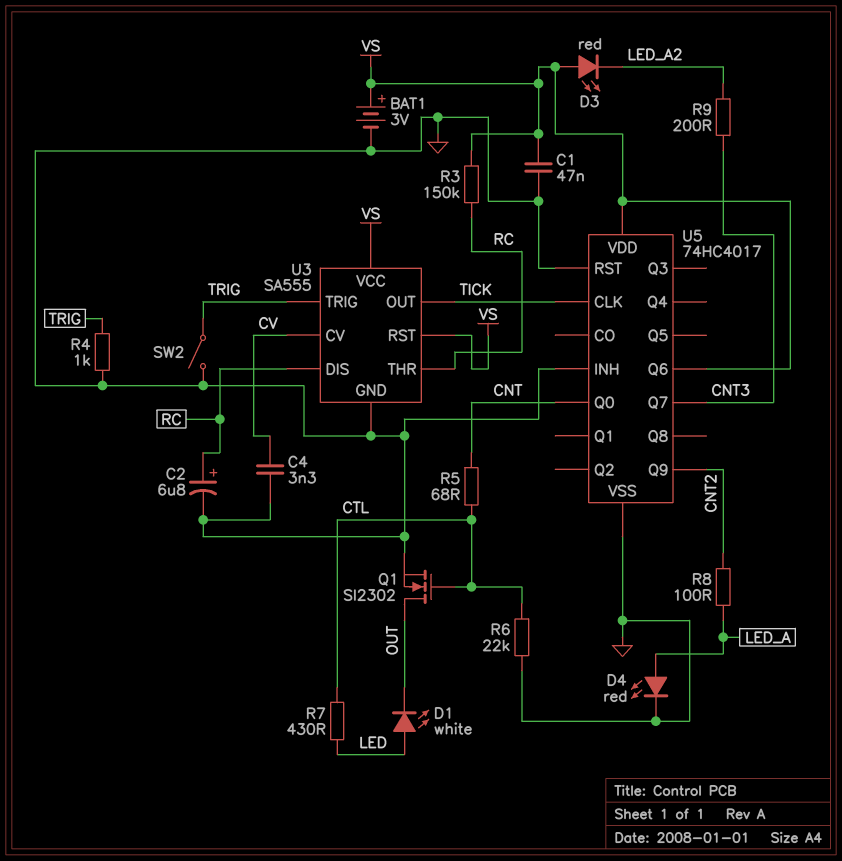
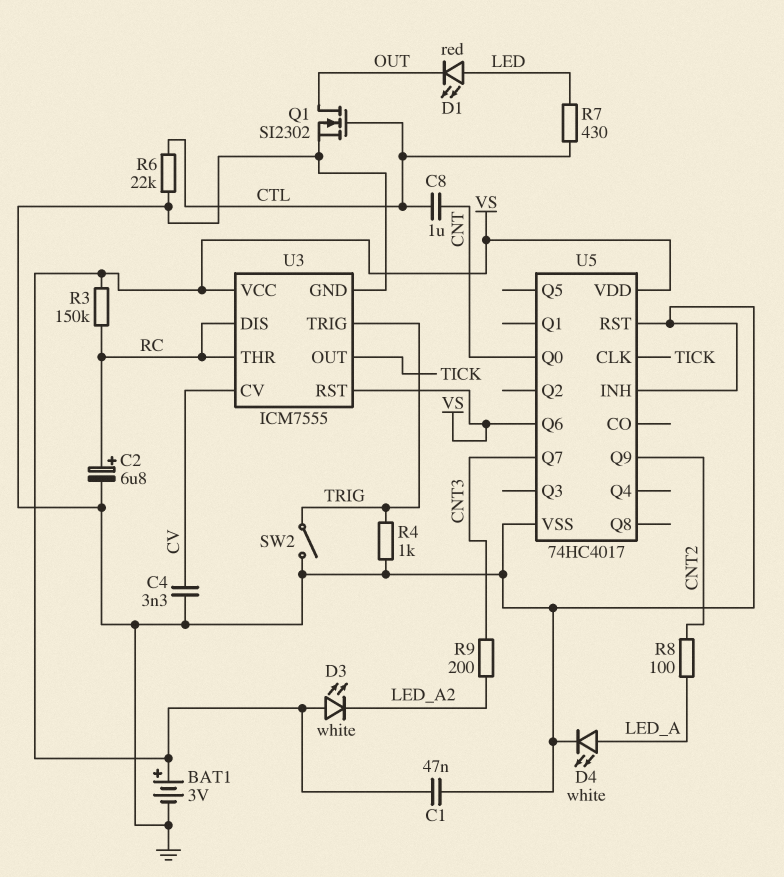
C8: none -> 1uF (CNT, CTL)
D1: LED white (A LED, K OUT) -> LED red (A LED, K OUT)
D3: LED red (A VS, K LED_A2) -> LED white (A VS, K LED_A2)
D4: LED red (A LED_A, K GND) -> LED white (A LED_A, K GND)
R5: 68 (CNT, CTL) -> none
U3: SA555 -> ICM7555

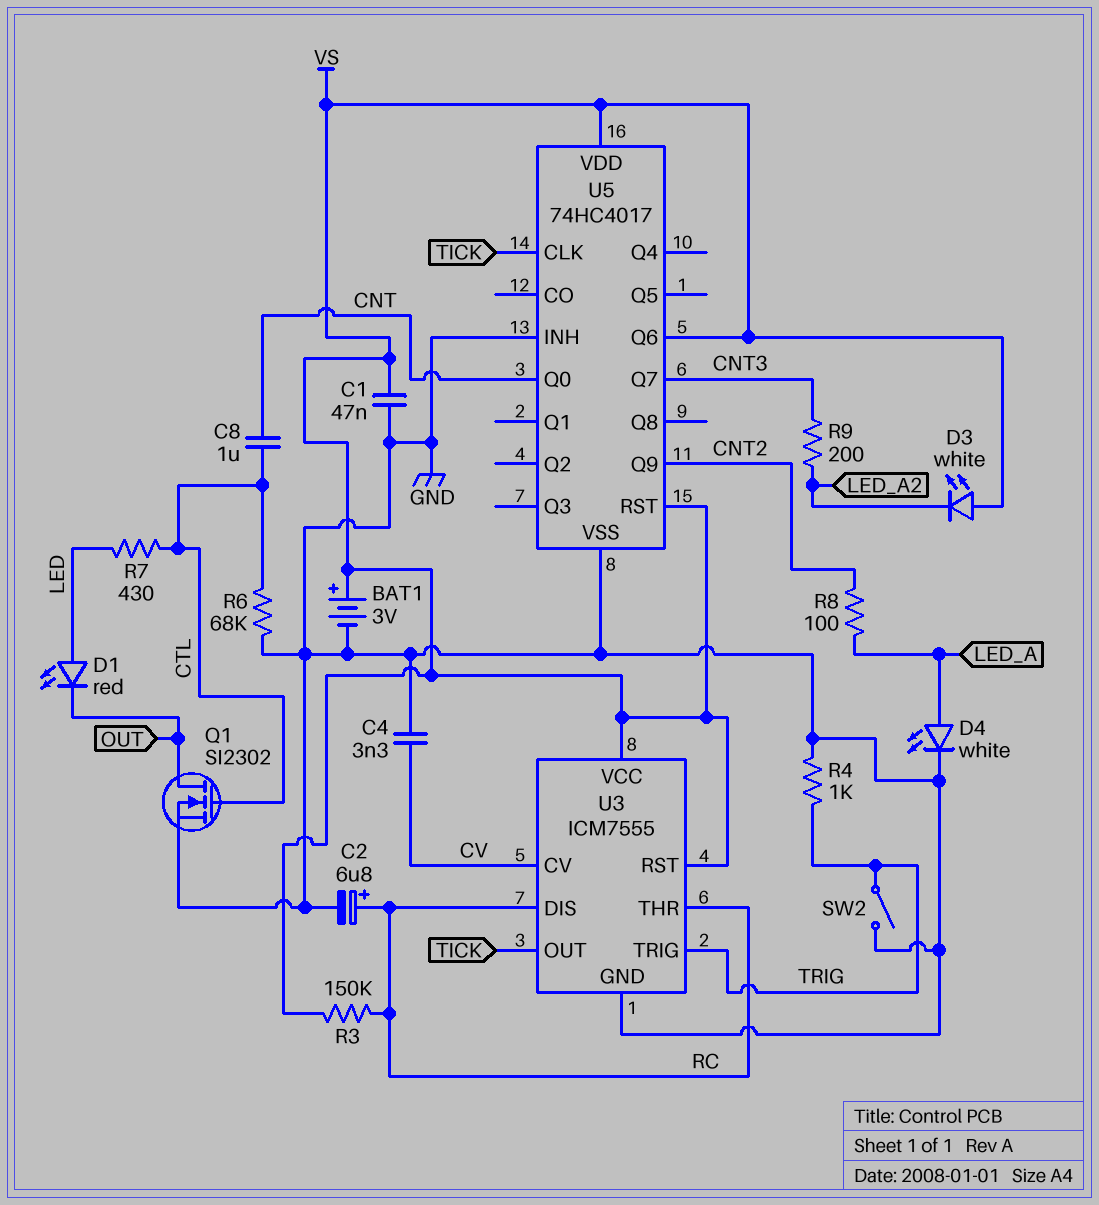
R6: 22k (CTL, GND) -> 68k (CTL, GND)
U5 pin RST: GND -> VS

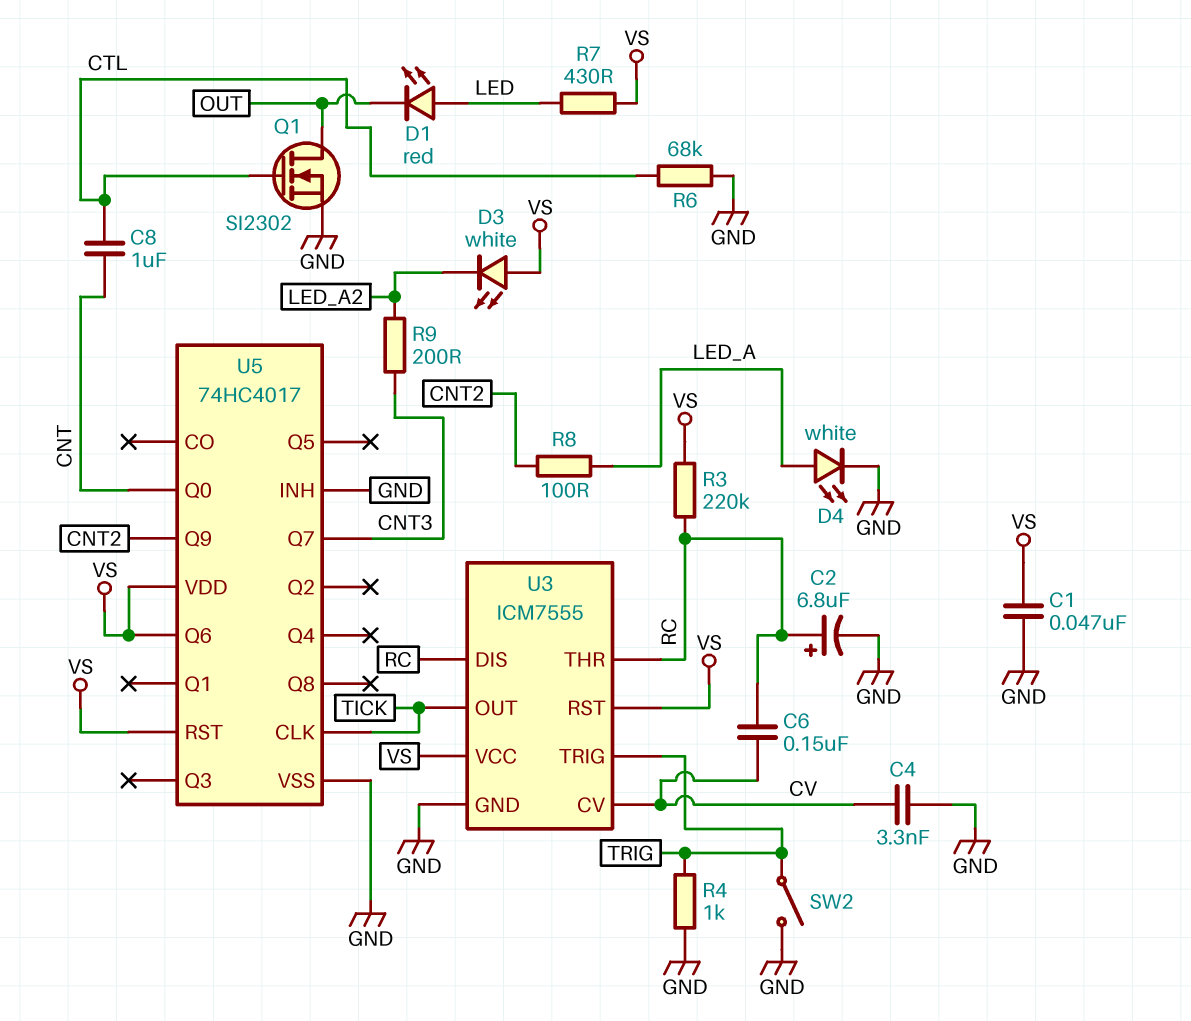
BAT1: 3V (plus VS, minus GND) -> none
C6: none -> 150nF (CV, RC)
R3: 150k (RC, VS) -> 220k (RC, VS)
R7: 430 (CTL, LED) -> 430 (LED, VS)

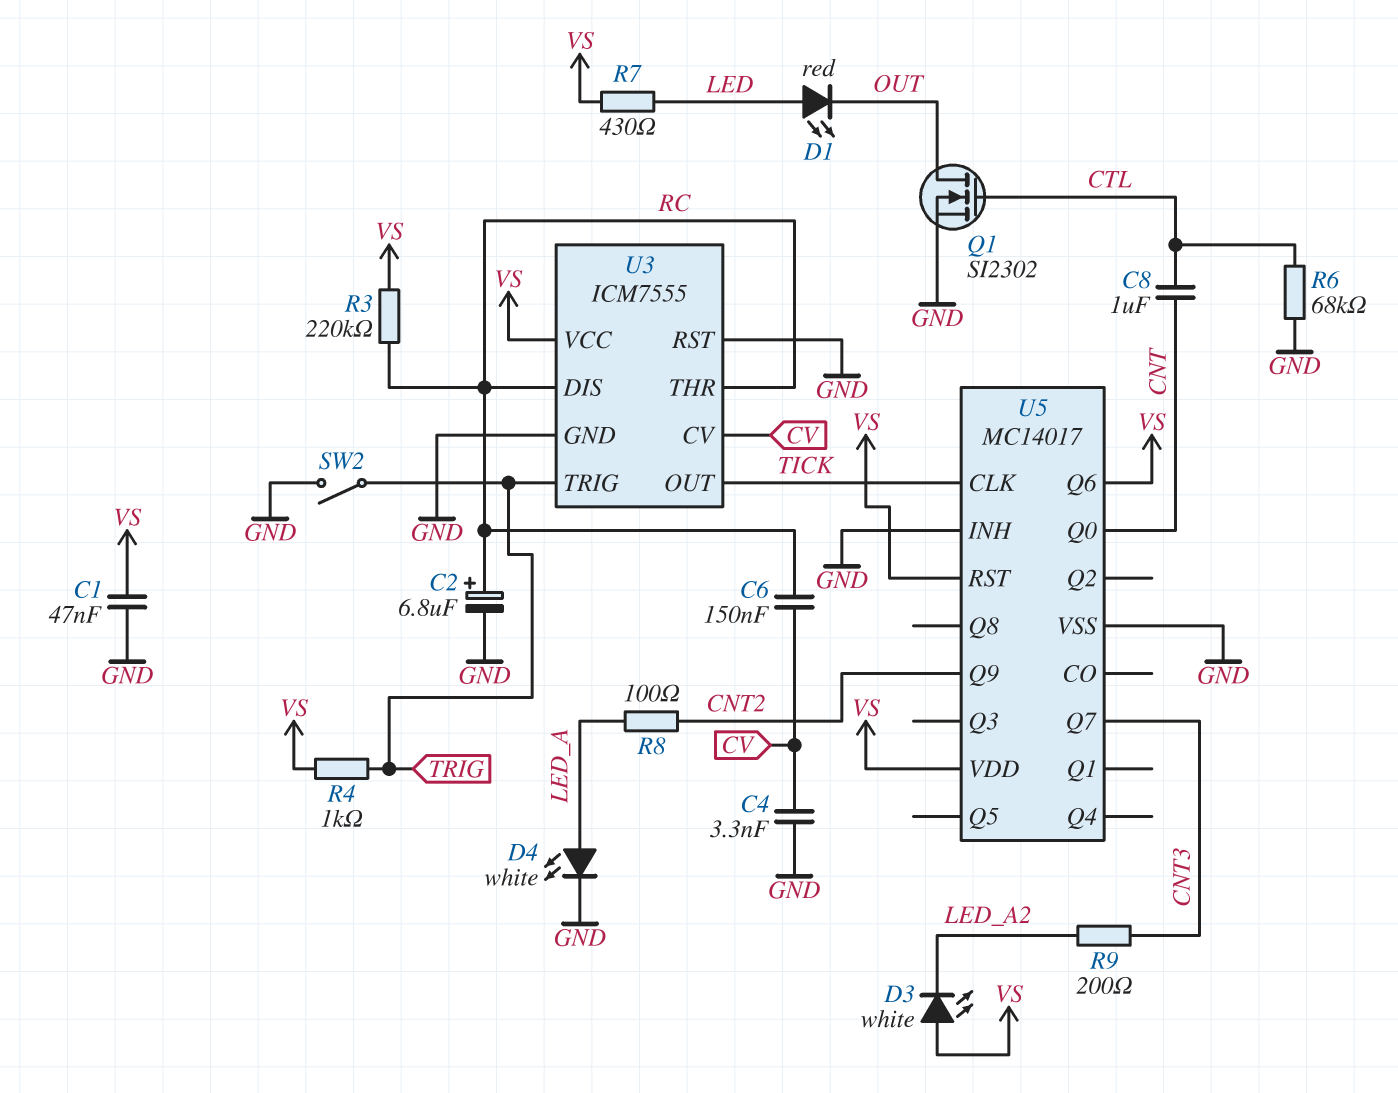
R4: 1k (GND, TRIG) -> 1k (TRIG, VS)
U3 pin RST: VS -> GND
U5: 74HC4017 -> MC14017

